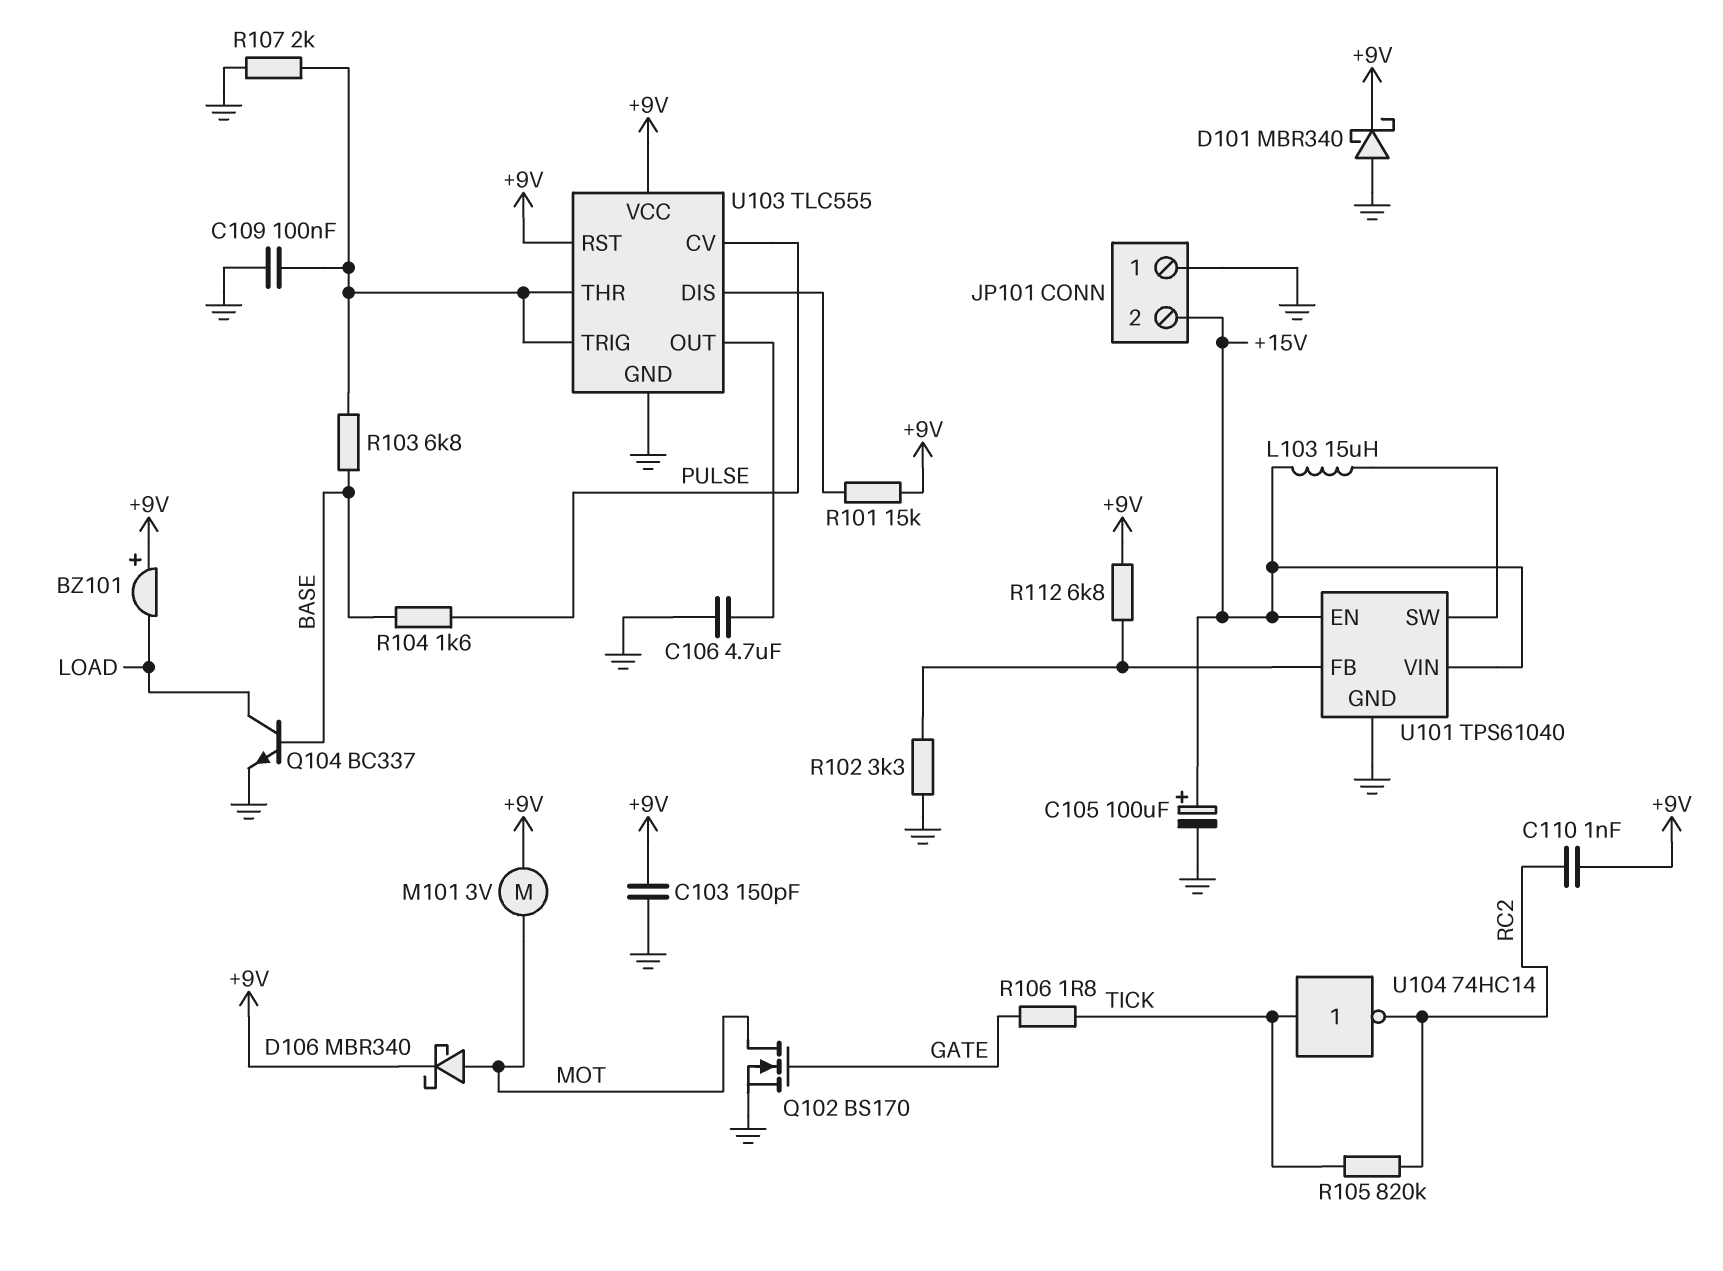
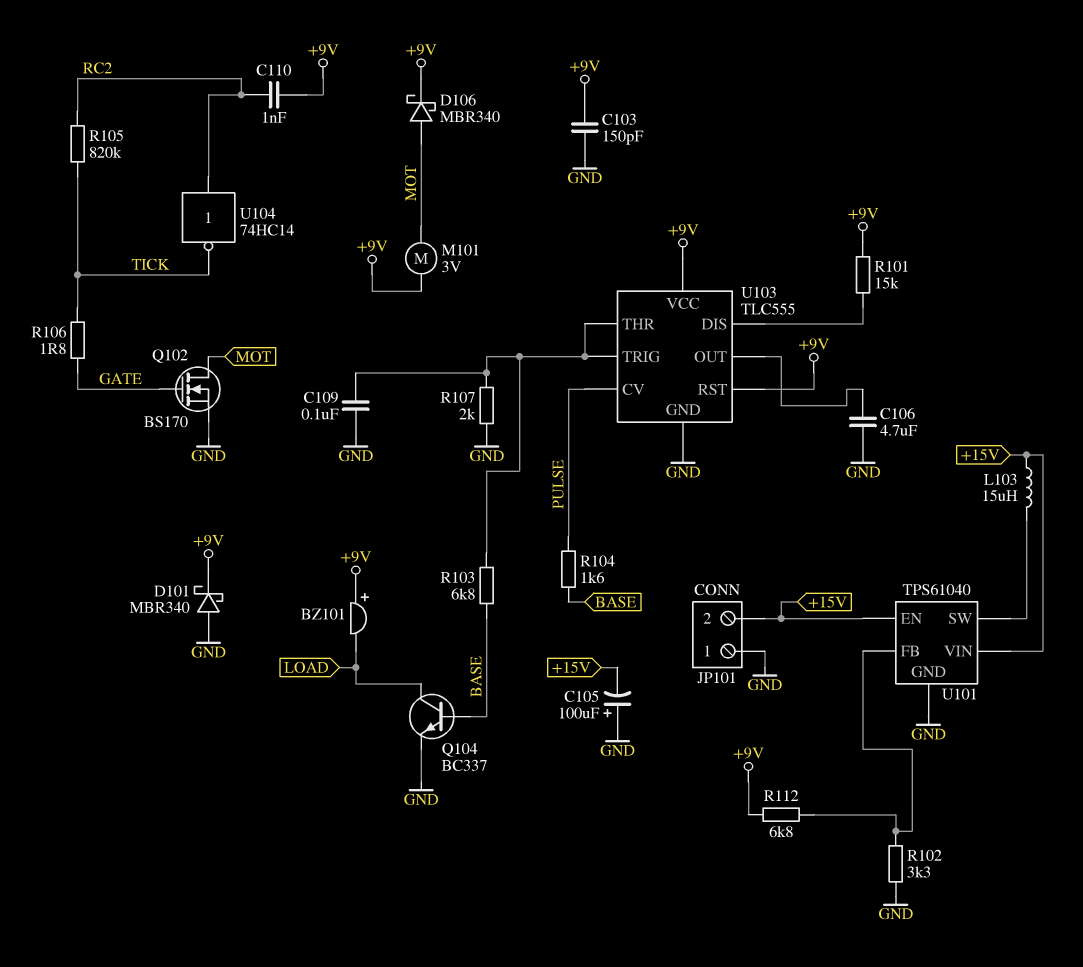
C105: 100uF (plus +15V, minus GND) -> 100uF (plus GND, minus +15V)
U104: NOT 74HC14 (in TICK, out RC2) -> NOT 74HC14 (in RC2, out TICK)

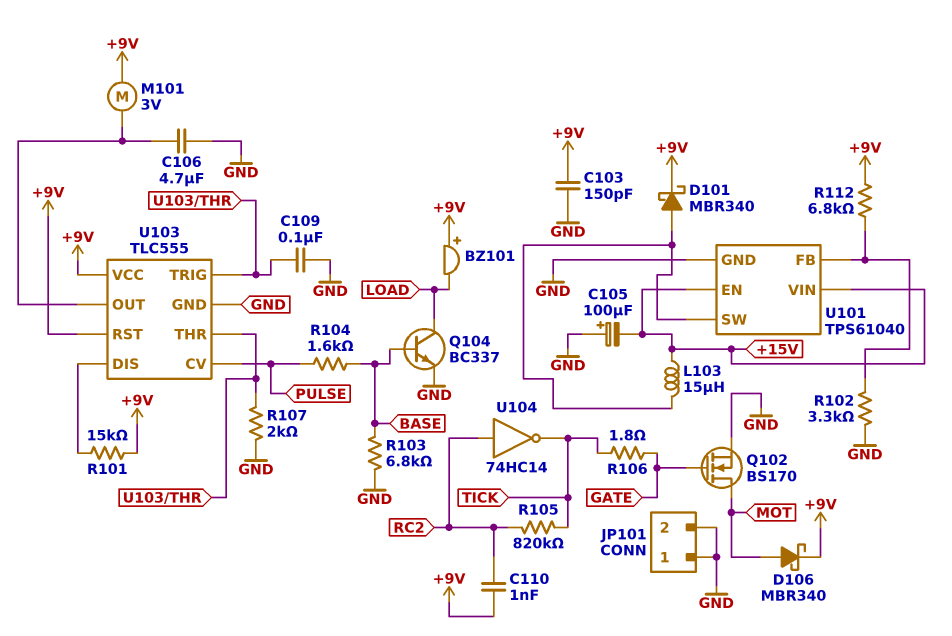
D101: schottky MBR340 (A GND, K +9V) -> schottky MBR340 (A U101/SW, K +9V)
JP101 pin 2: +15V -> GND
M101: motor 3V (+9V, MOT) -> motor 3V (+9V, U103/OUT)
R103: 6.8k (BASE, U103/THR) -> 6.8k (BASE, GND)

